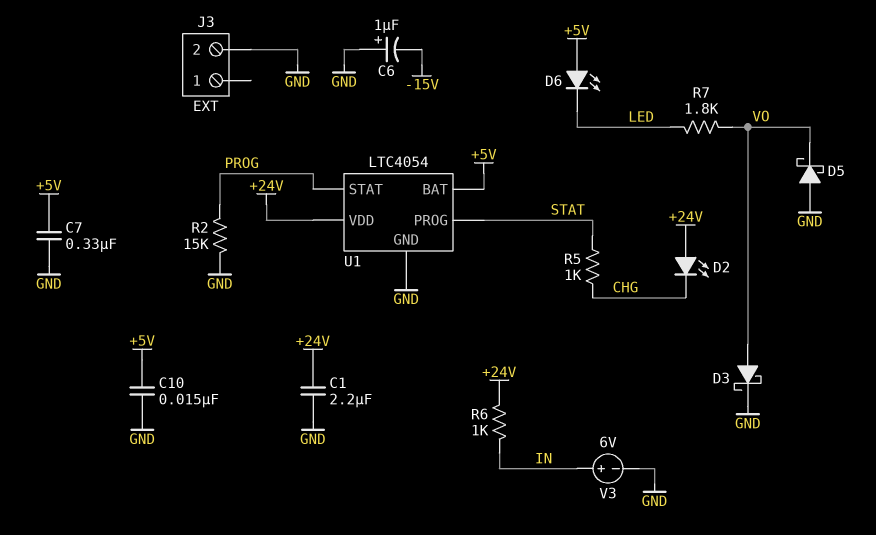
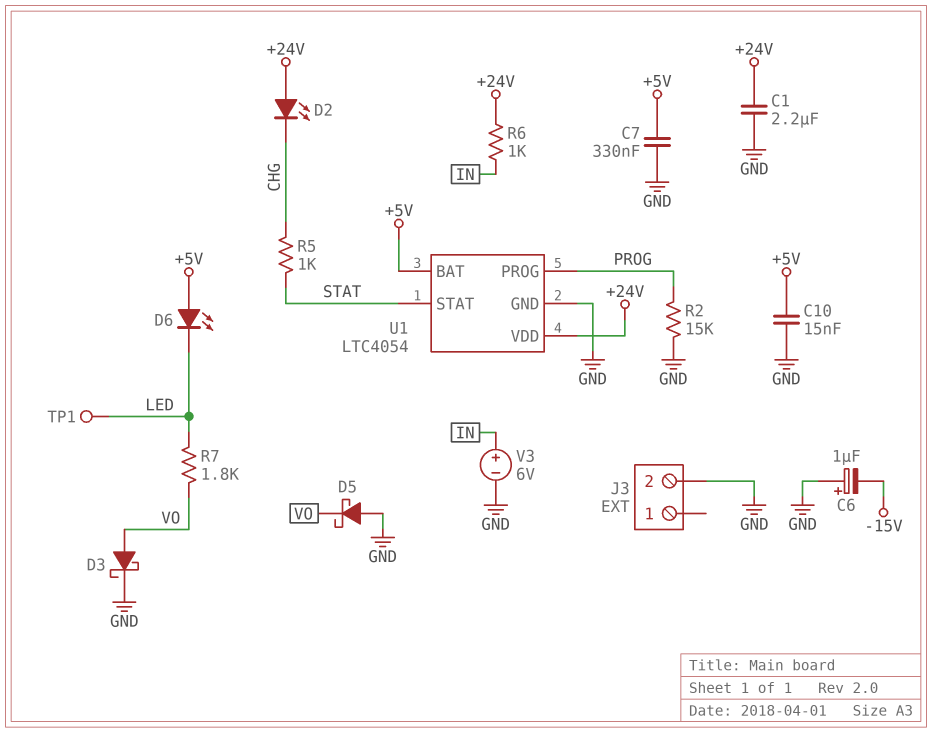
TP1: none -> test point (LED)
U1 pin PROG: STAT -> PROG
U1 pin STAT: PROG -> STAT

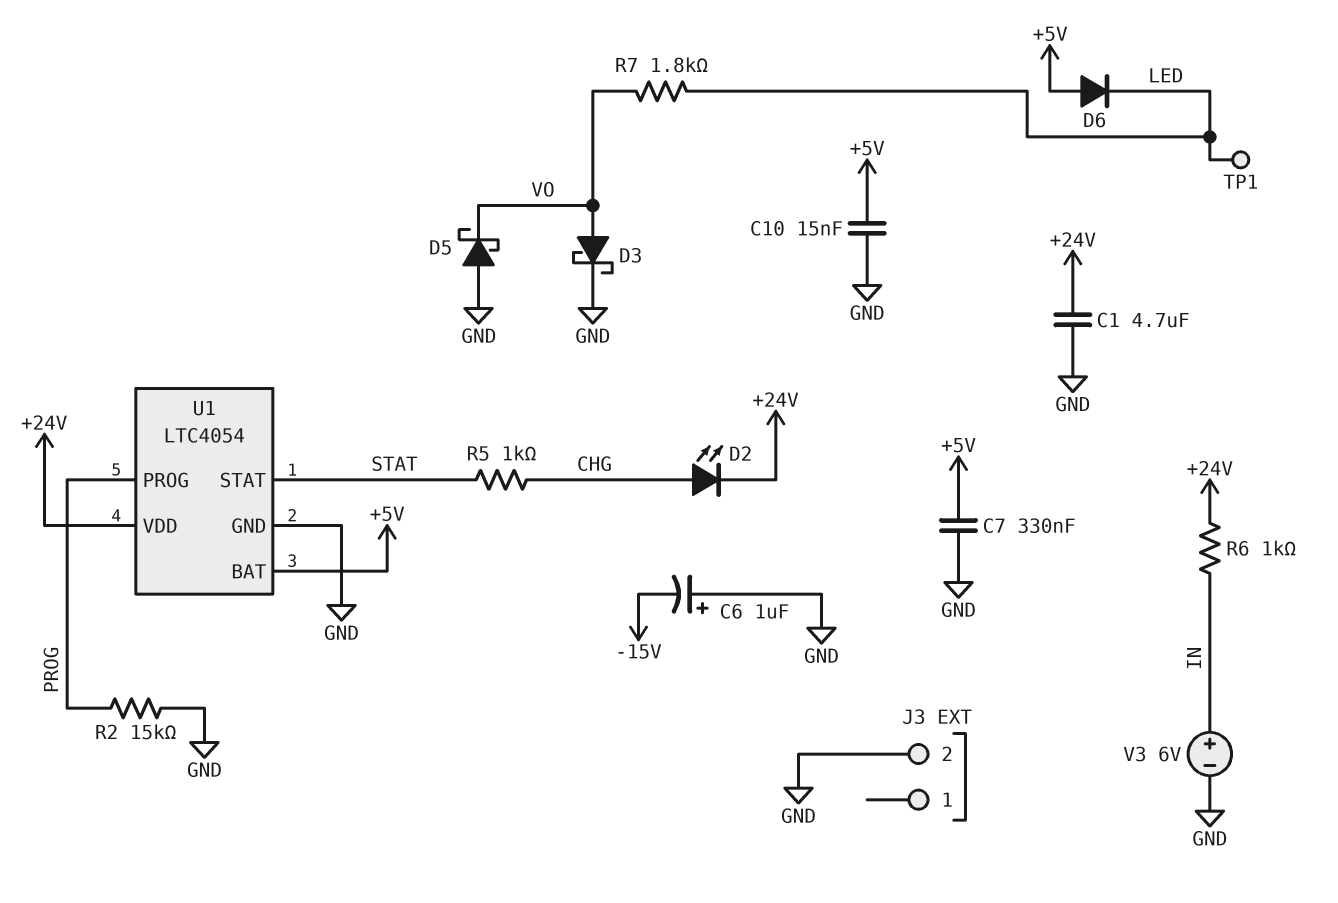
C1: 2.2uF (+24V, GND) -> 4.7uF (+24V, GND)
D2: LED (A +24V, K CHG) -> LED (A CHG, K +24V)
D6: LED (A +5V, K LED) -> diode (A +5V, K LED)

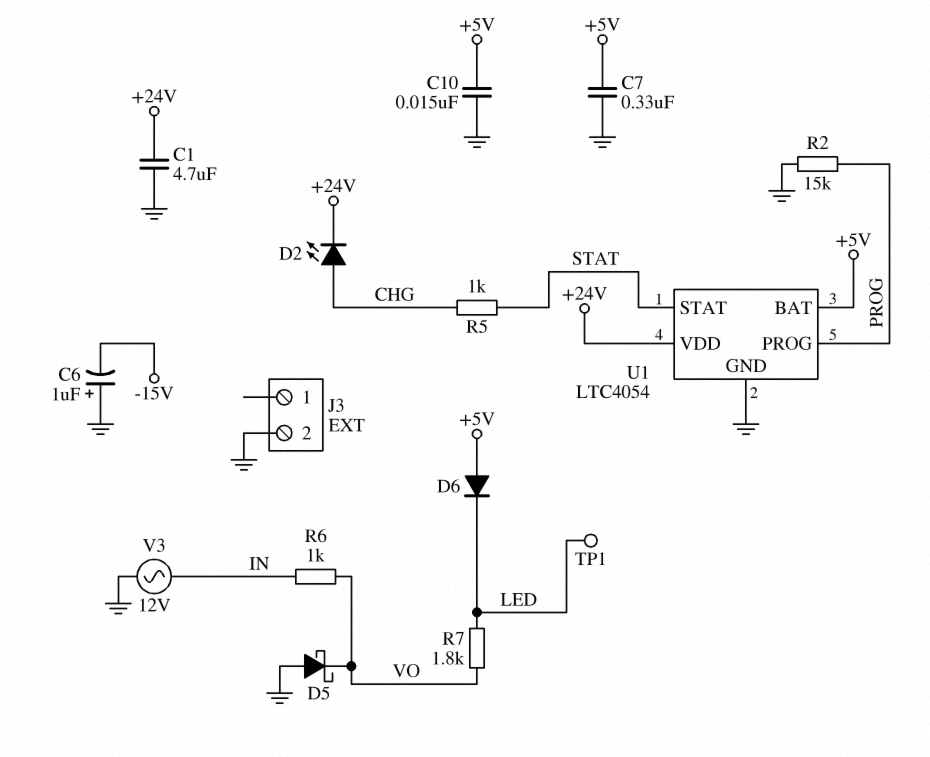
D3: schottky (A VO, K GND) -> none
R6: 1k (+24V, IN) -> 1k (IN, VO)
V3: 6V (plus IN, minus GND) -> AC 12V (GND, IN)

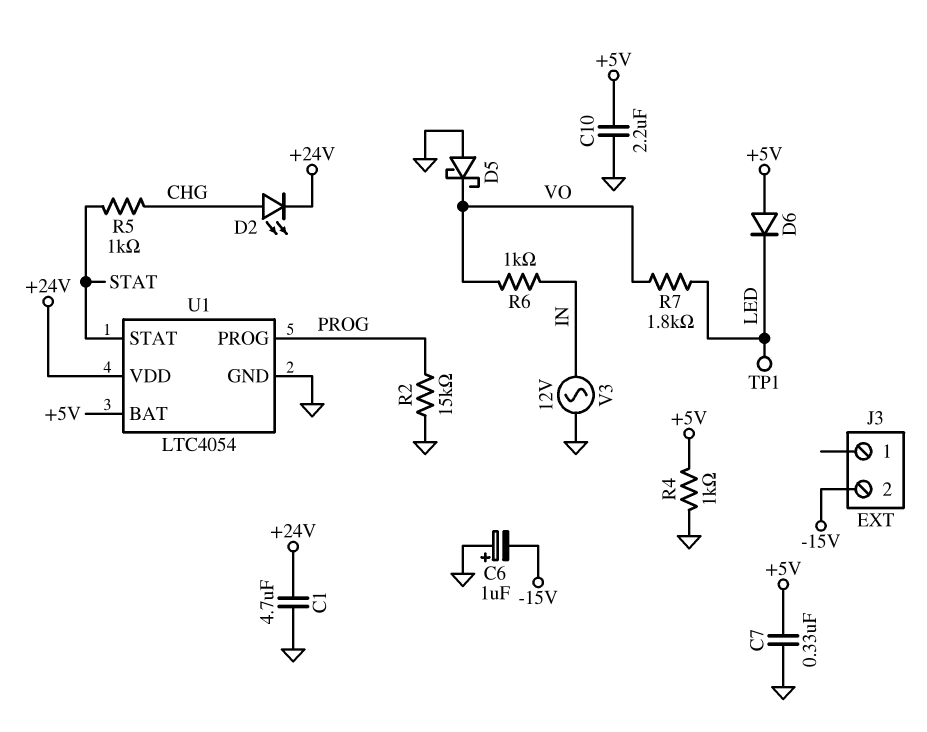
C10: 15nF (+5V, GND) -> 2.2uF (+5V, GND)
J3 pin 2: GND -> -15V
R4: none -> 1k (+5V, GND)

